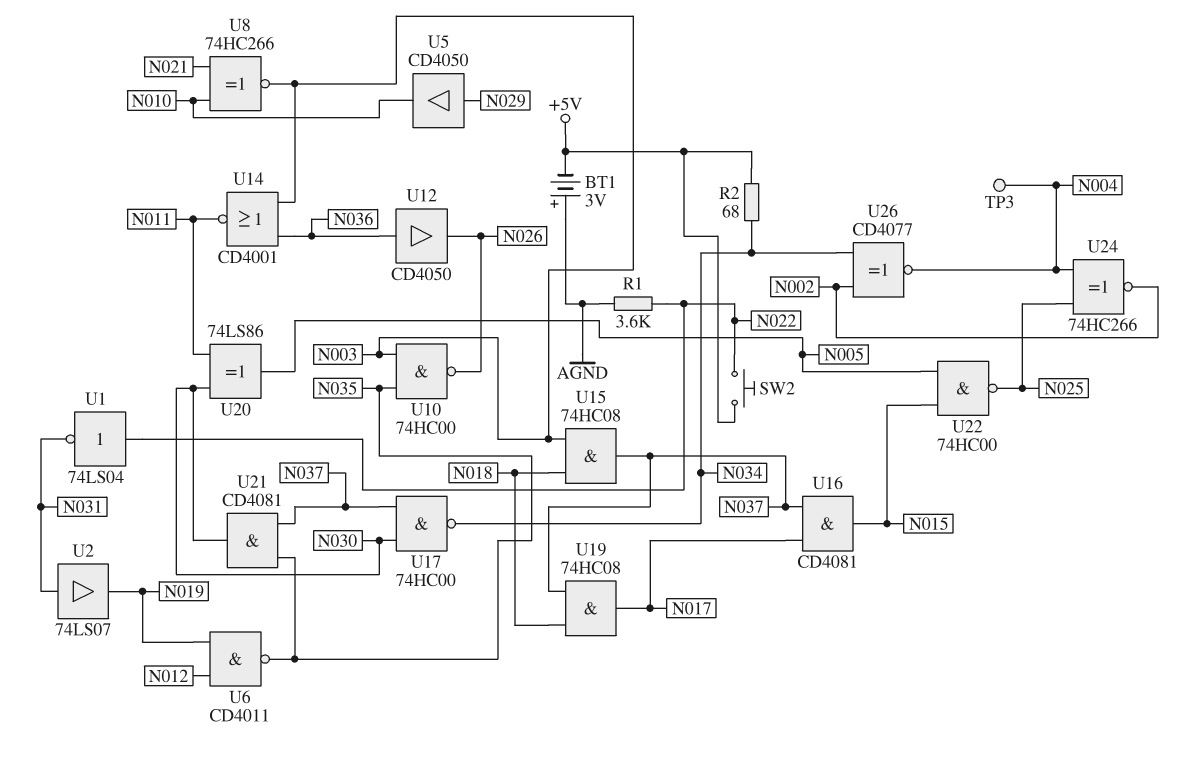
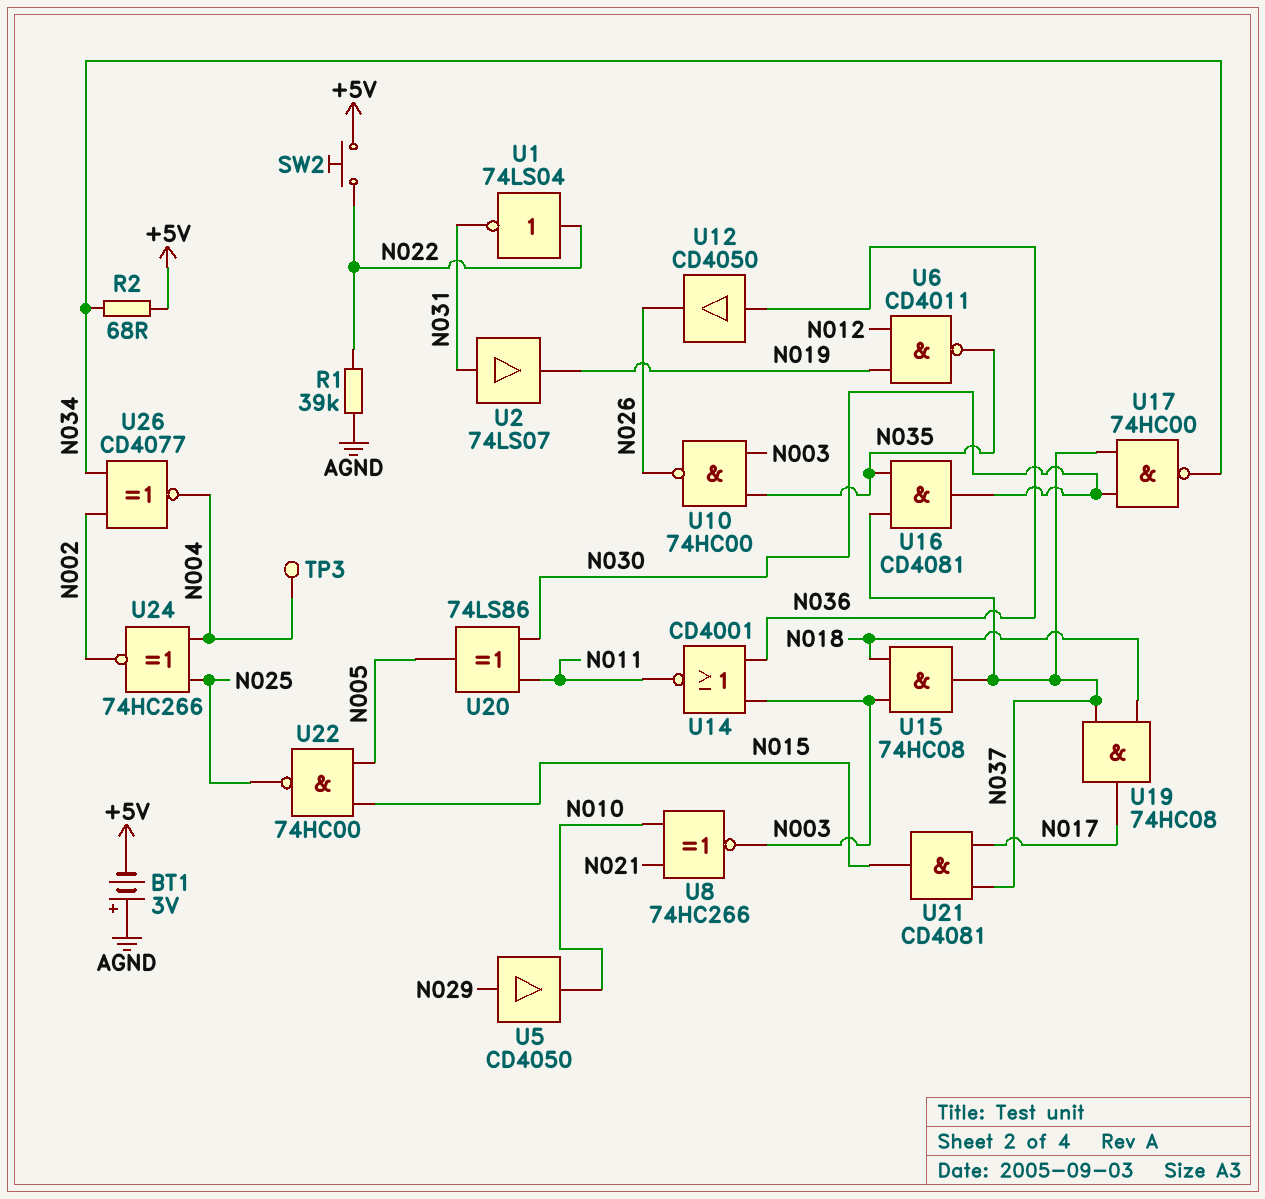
R1: 3.6k (AGND, N022) -> 39k (AGND, N022)
U16: AND CD4081 (in N017, in N037, out N015) -> AND CD4081 (in N035, in N037, out N030)
U21: AND CD4081 (in N035, in N037, out N030) -> AND CD4081 (in N017, in N037, out N015)

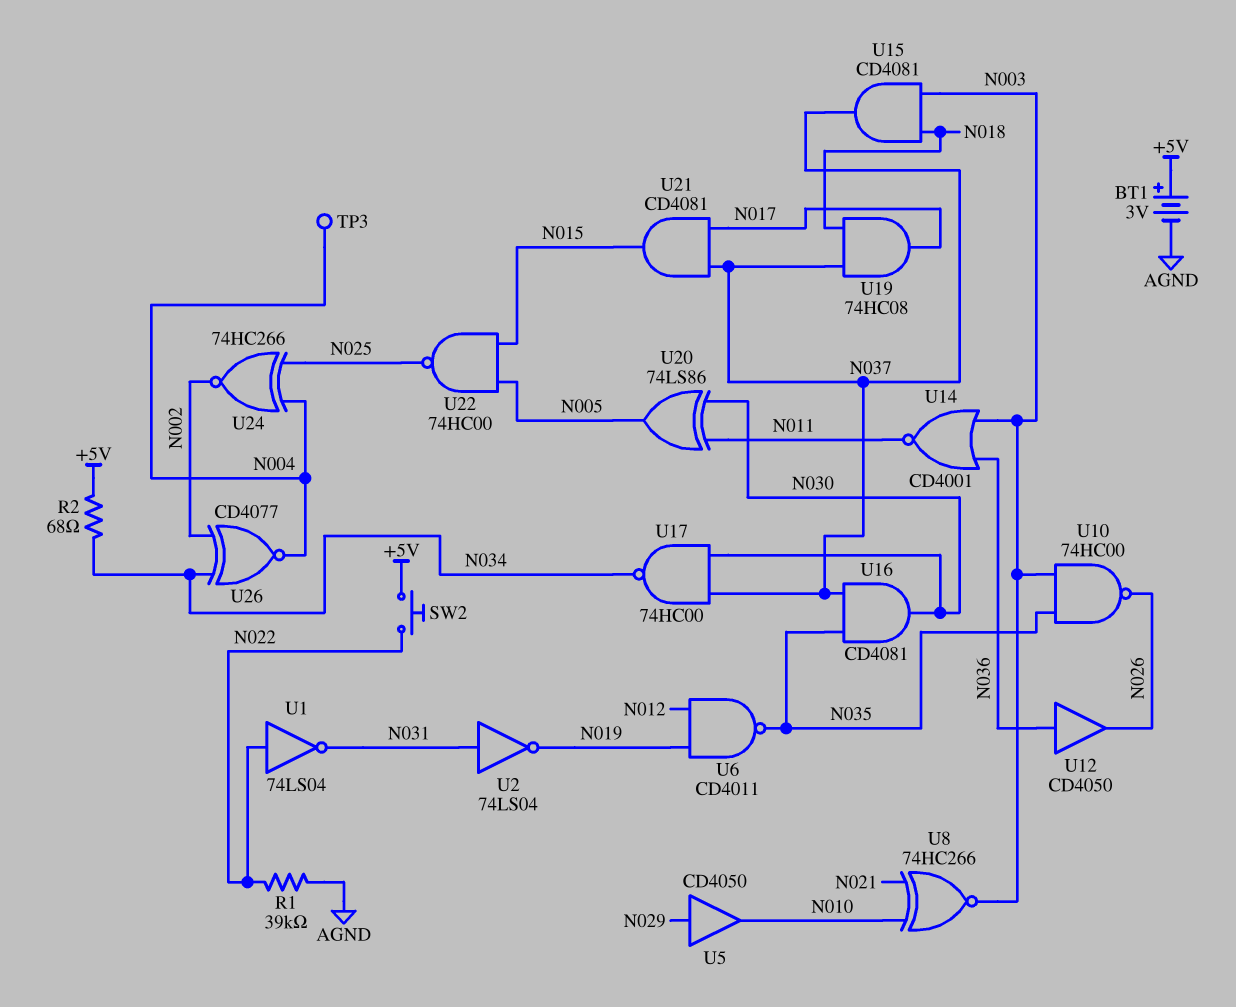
BT1: 3V (plus AGND, minus +5V) -> 3V (plus +5V, minus AGND)
U2: buffer 74LS07 (in N031, out N019) -> NOT 74LS04 (in N031, out N019)
U15: AND 74HC08 (in N003, in N018, out N037) -> AND CD4081 (in N003, in N018, out N037)

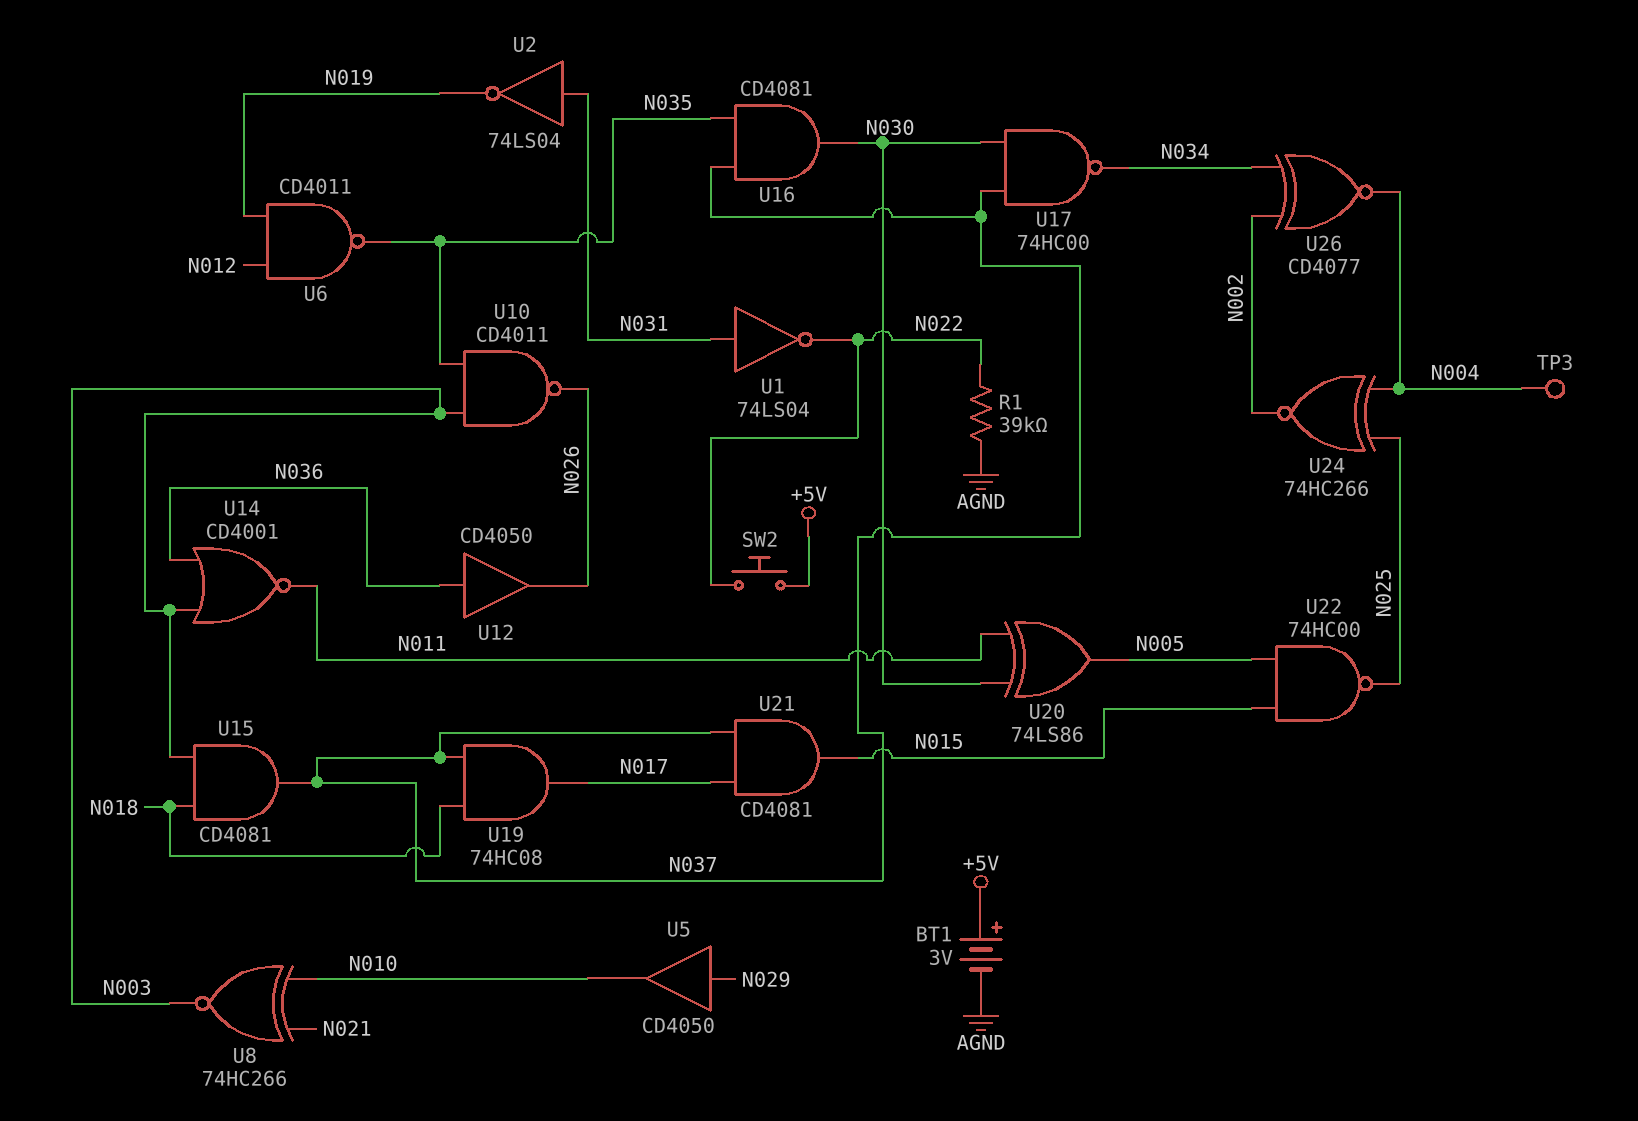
R2: 68 (+5V, N034) -> none
U1: NOT 74LS04 (in N022, out N031) -> NOT 74LS04 (in N031, out N022)
U10: NAND 74HC00 (in N003, in N035, out N026) -> NAND CD4011 (in N003, in N035, out N026)

